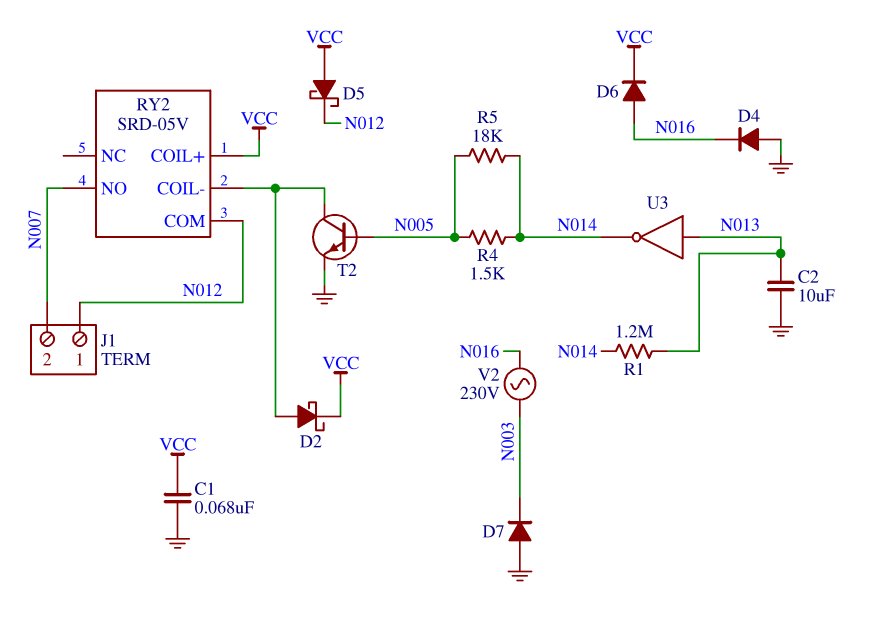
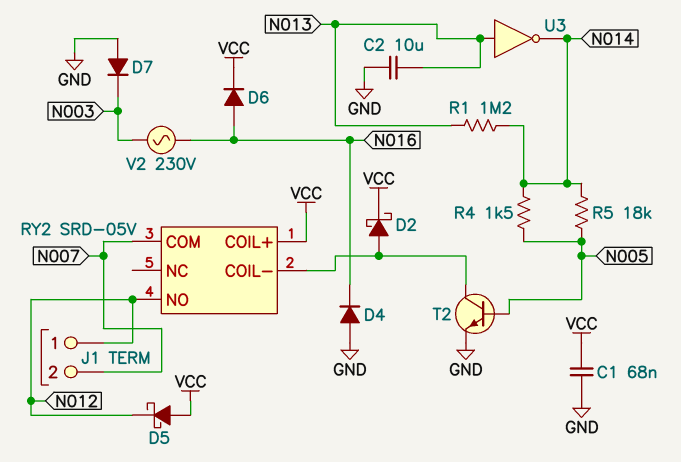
RY2 pin COM: N012 -> N007
RY2 pin NO: N007 -> N012

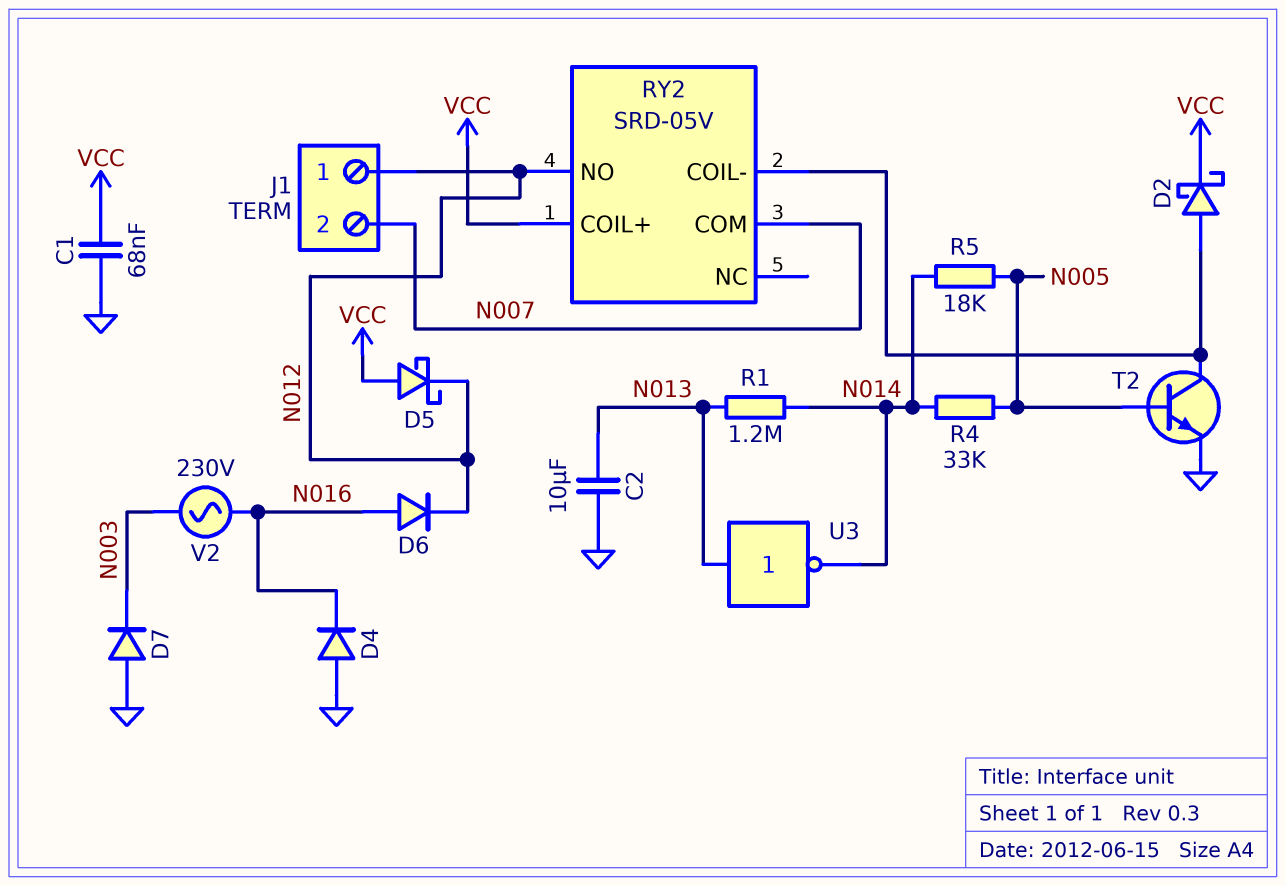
D6: diode (A N016, K VCC) -> diode (A N016, K N012)
R4: 1.5k (N005, N014) -> 33k (N005, N014)

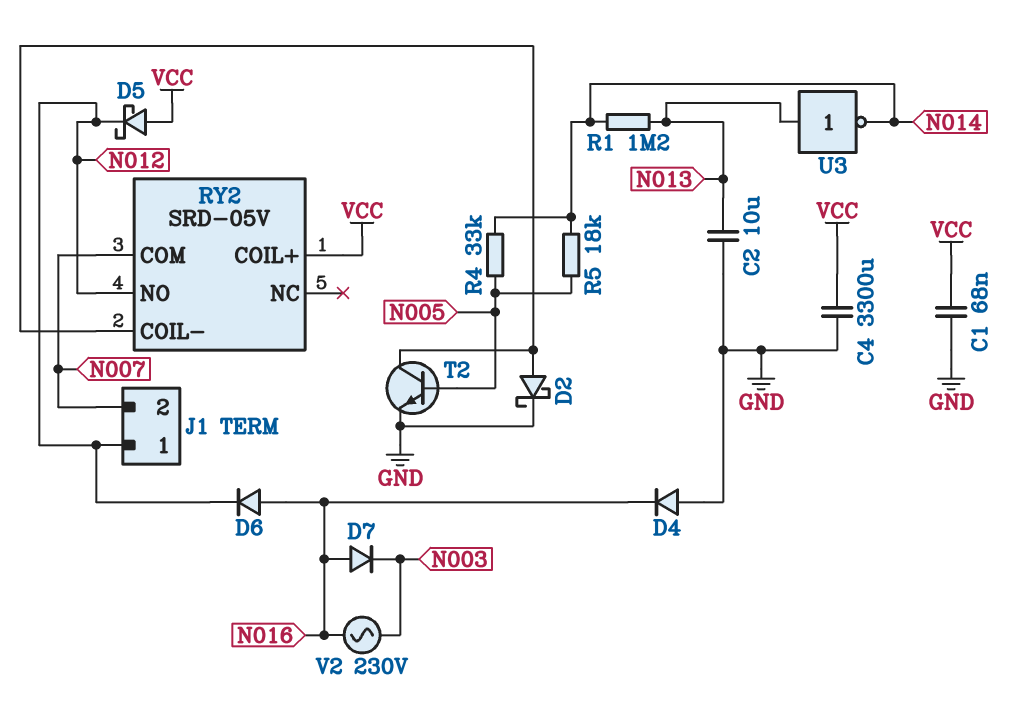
C4: none -> 3300uF (GND, VCC)
D2: schottky (A RY2/COIL-, K VCC) -> schottky (A RY2/COIL-, K GND)
D7: diode (A GND, K N003) -> diode (A N016, K N003)

